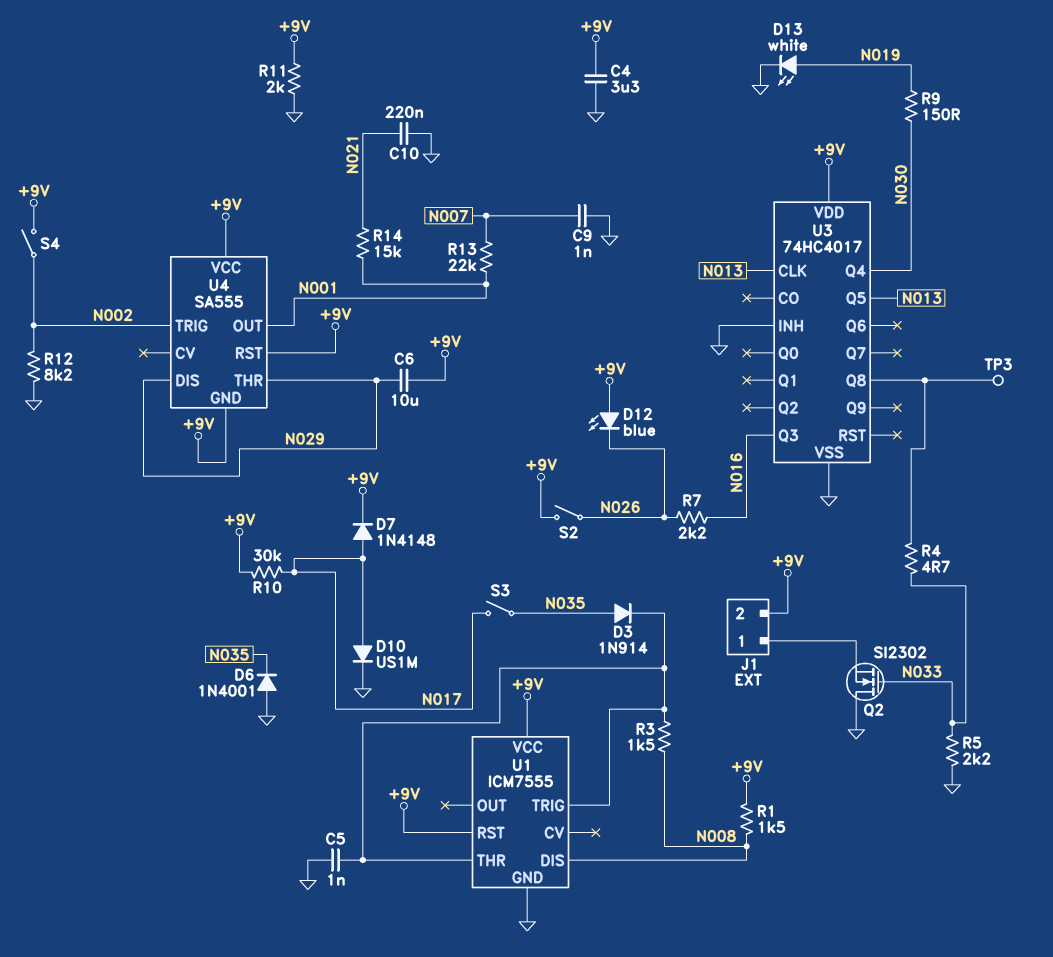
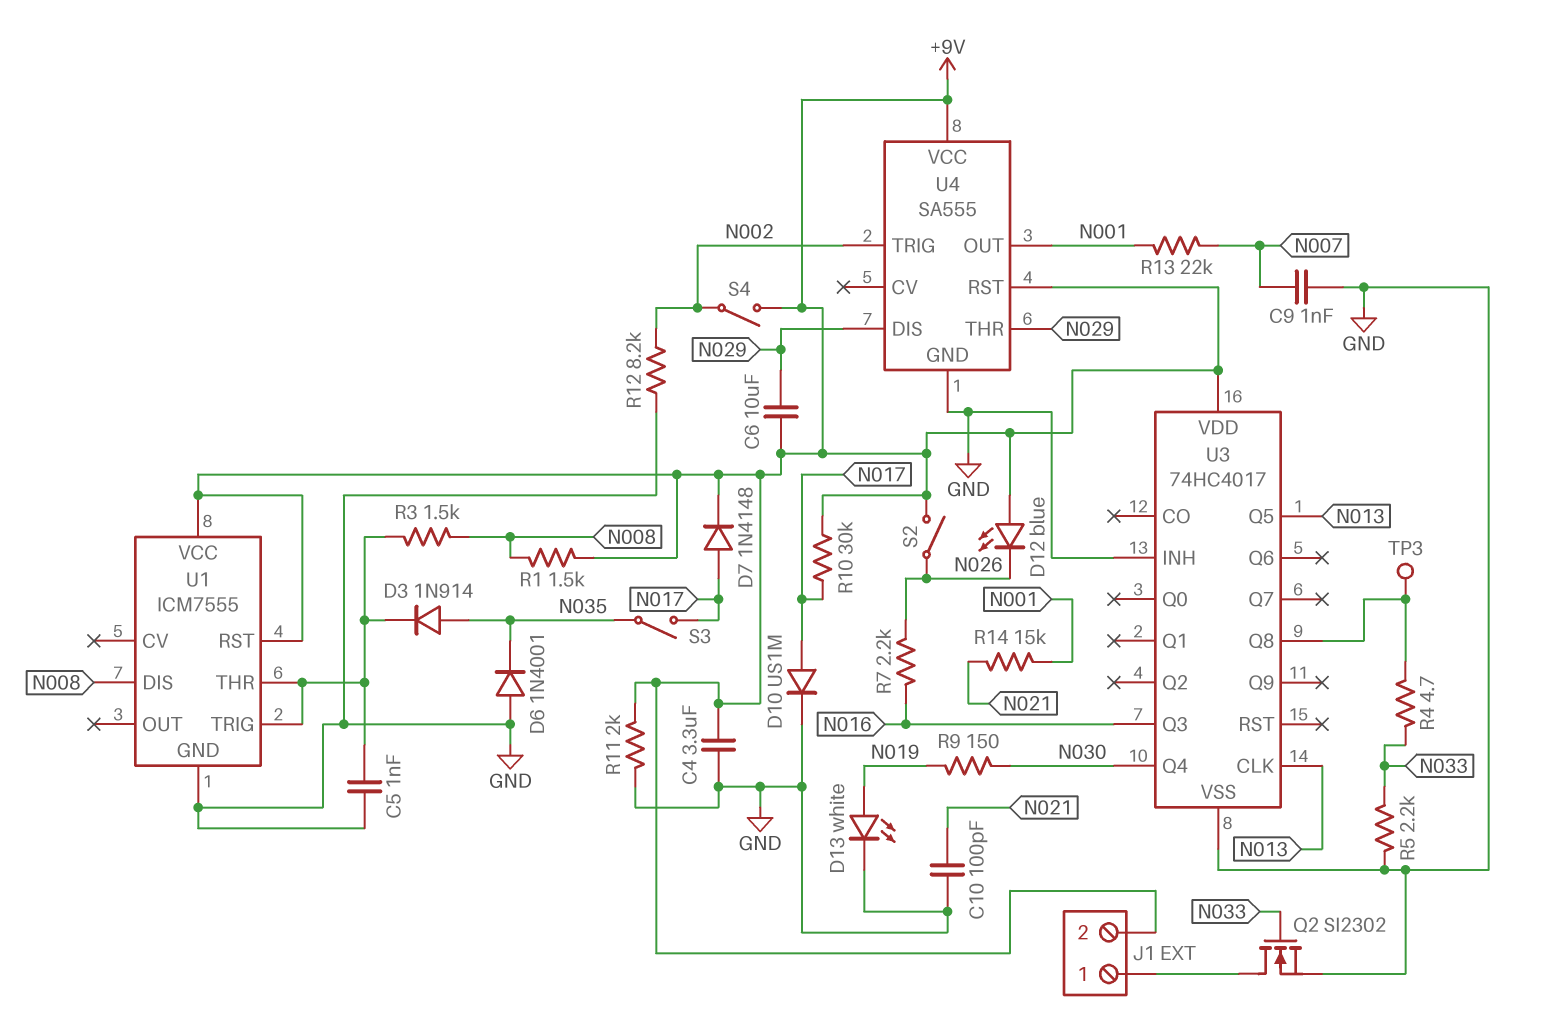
C10: 220nF (GND, N021) -> 100pF (GND, N021)
Q2: NMOS SI2302 (G N033, D GND, S J1/1) -> NMOS SI2302 (G N033, D J1/1, S GND)
U4 pin GND: +9V -> GND

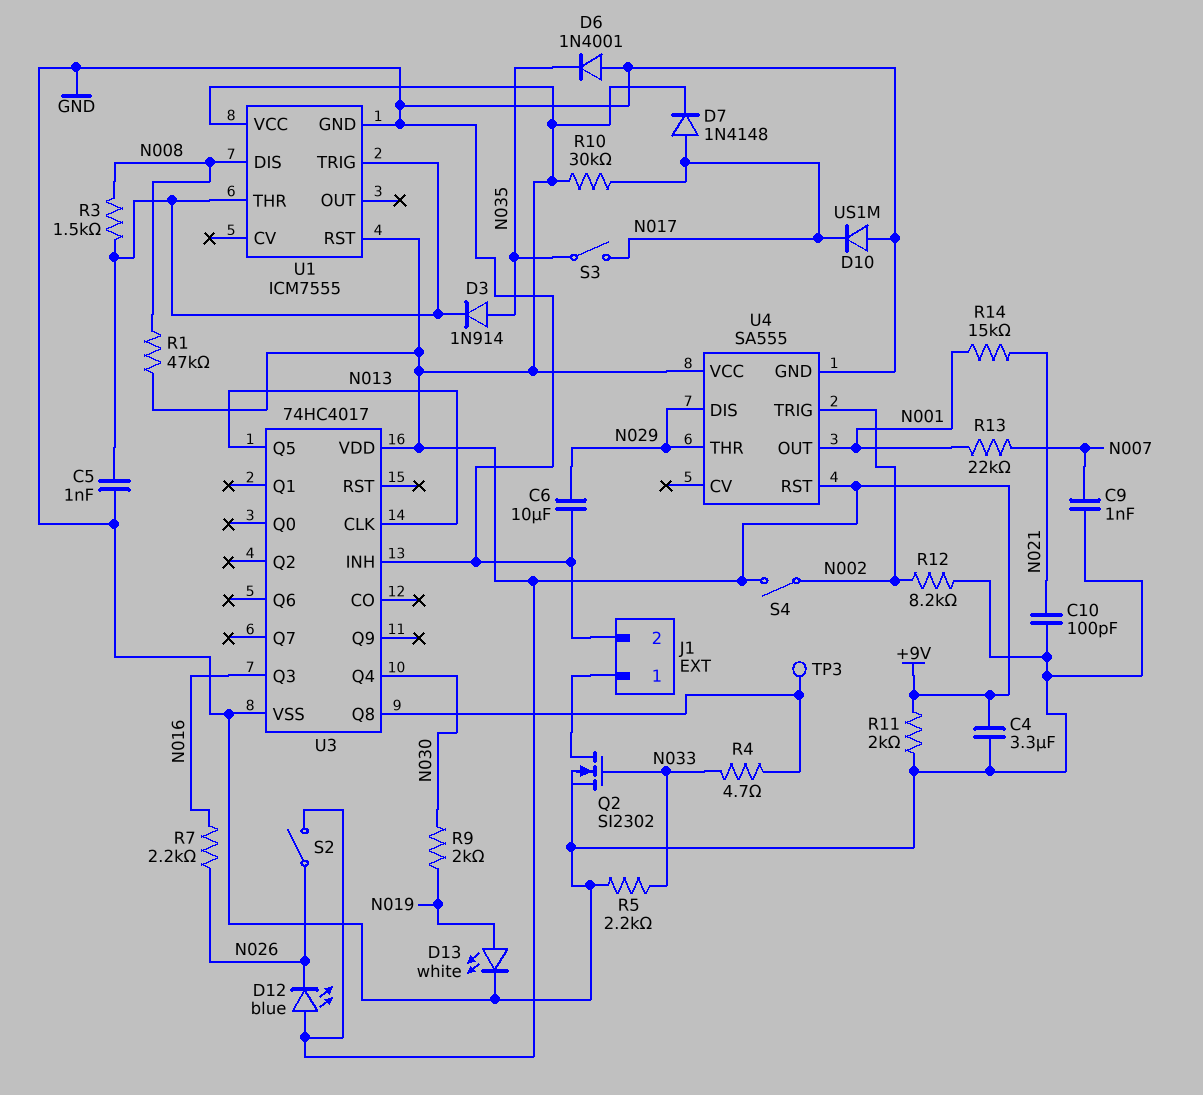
C6: 10uF (+9V, N029) -> 10uF (GND, N029)
D10: diode US1M (A N017, K GND) -> diode US1M (A GND, K N017)
J1 pin 2: +9V -> GND
R1: 1.5k (+9V, N008) -> 47k (+9V, N008)
R9: 150 (N019, N030) -> 2k (N019, N030)

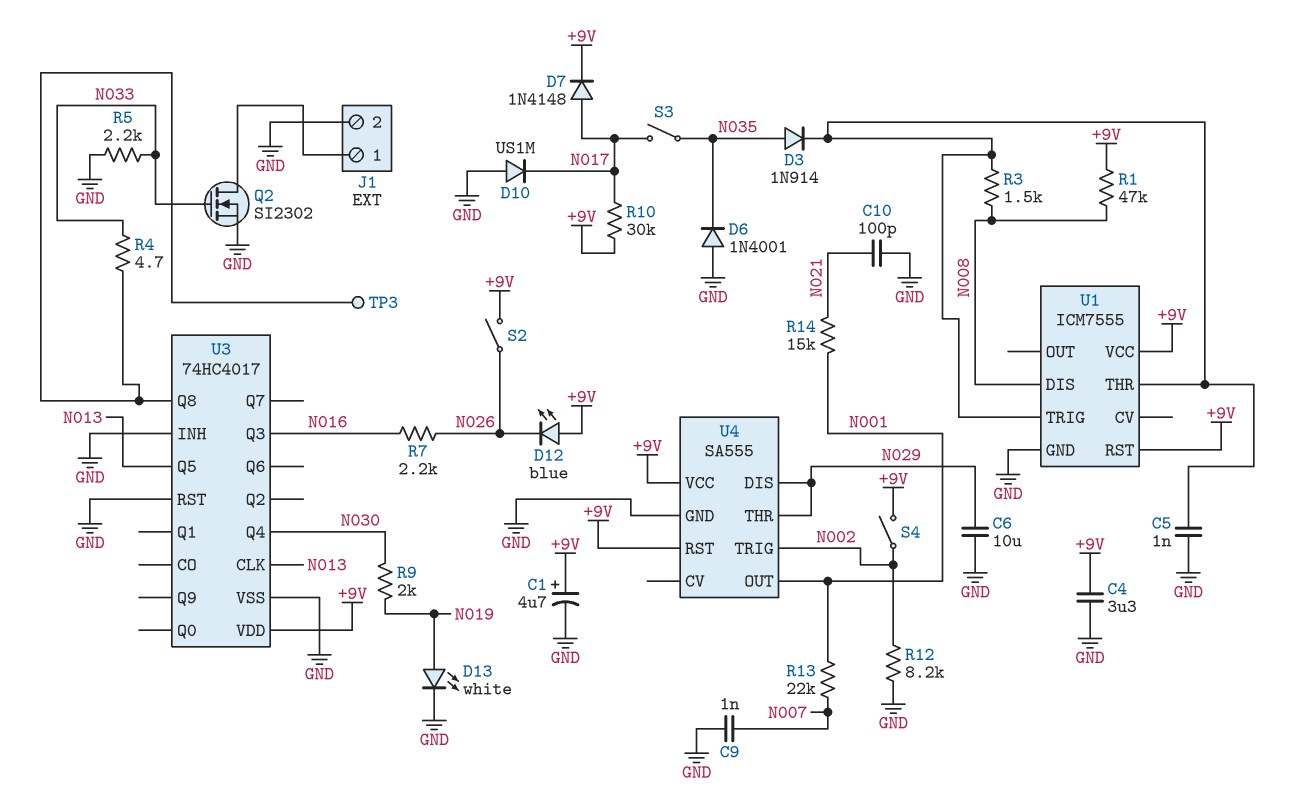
C1: none -> 4.7uF (plus +9V, minus GND)
R11: 2k (+9V, GND) -> none
U3 pin RST: none -> GND

